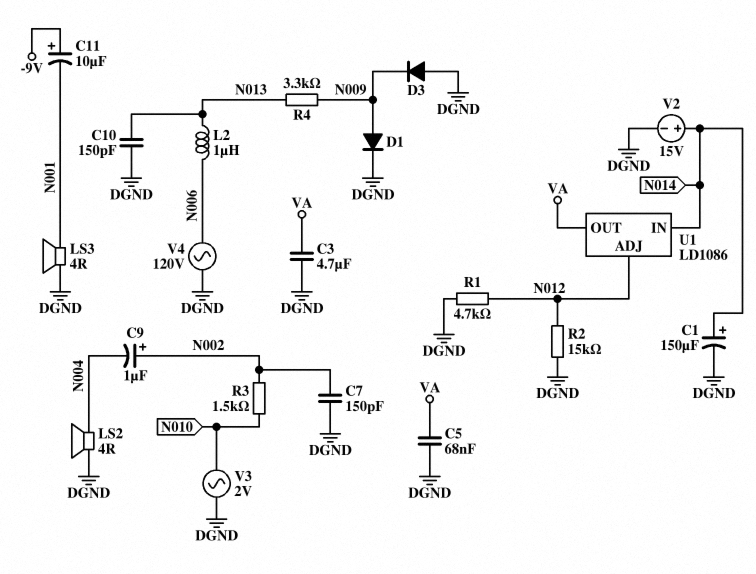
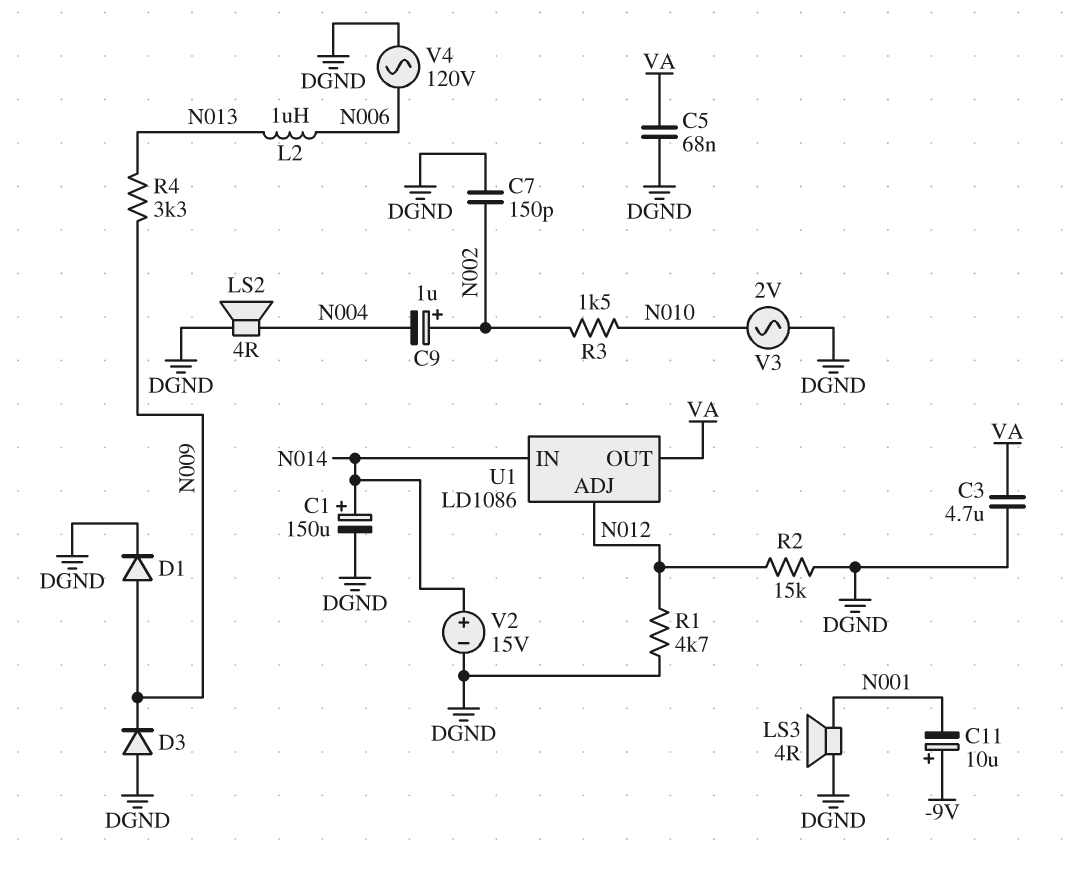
C10: 150pF (DGND, N013) -> none

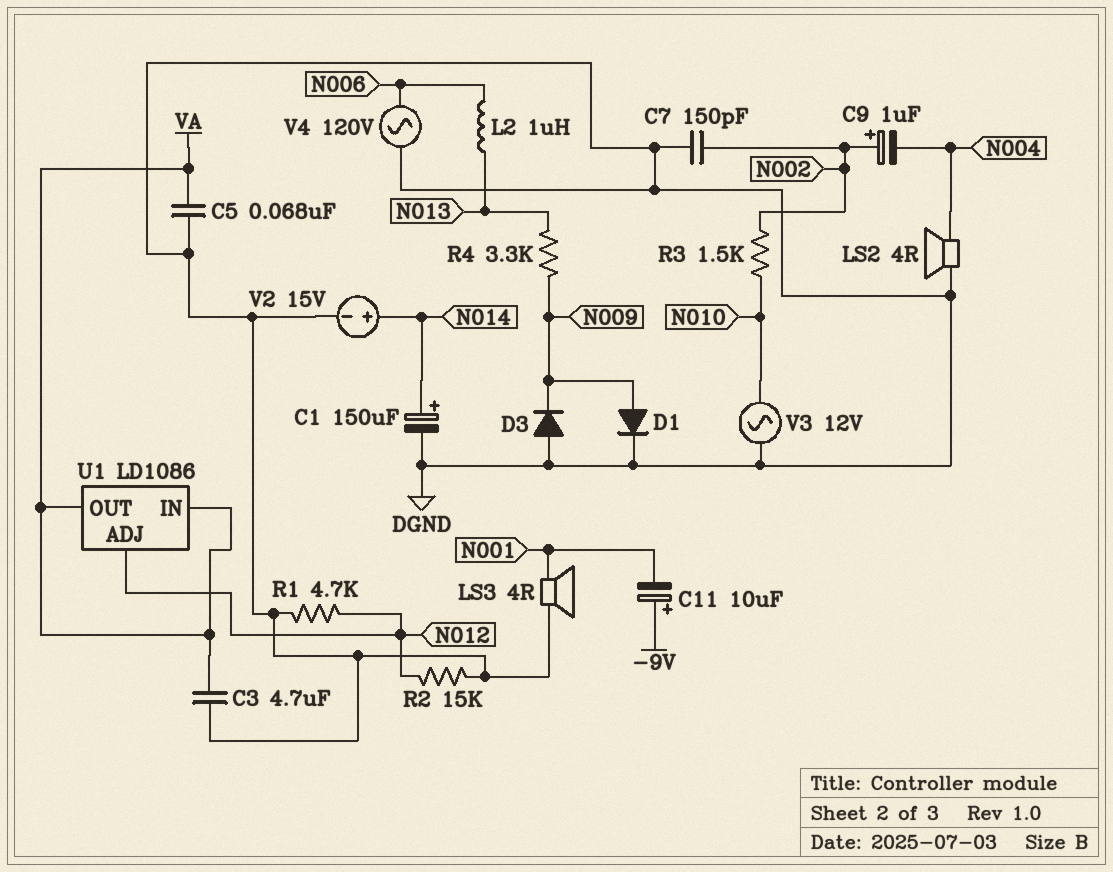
U1 pin IN: N014 -> VA
V3: AC 2V (DGND, N010) -> AC 12V (DGND, N010)

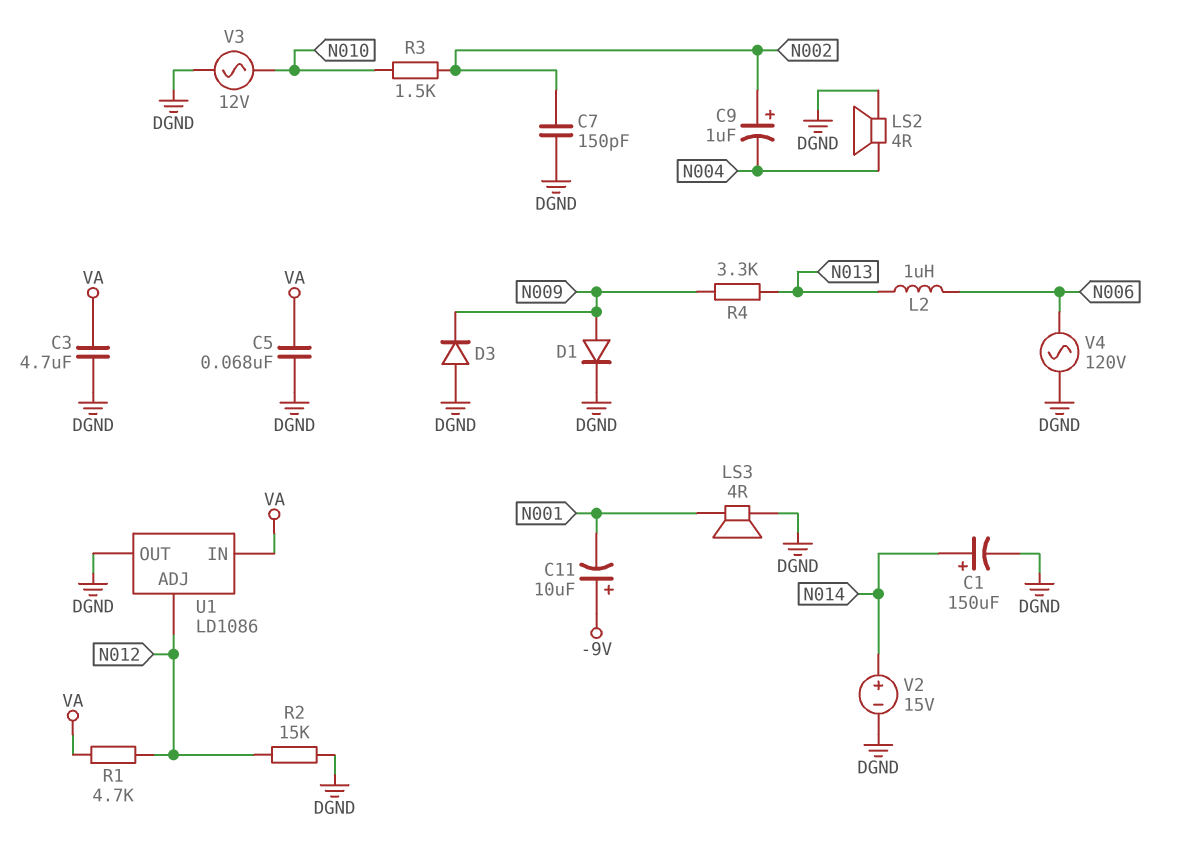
R1: 4.7k (DGND, N012) -> 4.7k (N012, VA)
U1 pin OUT: VA -> DGND

